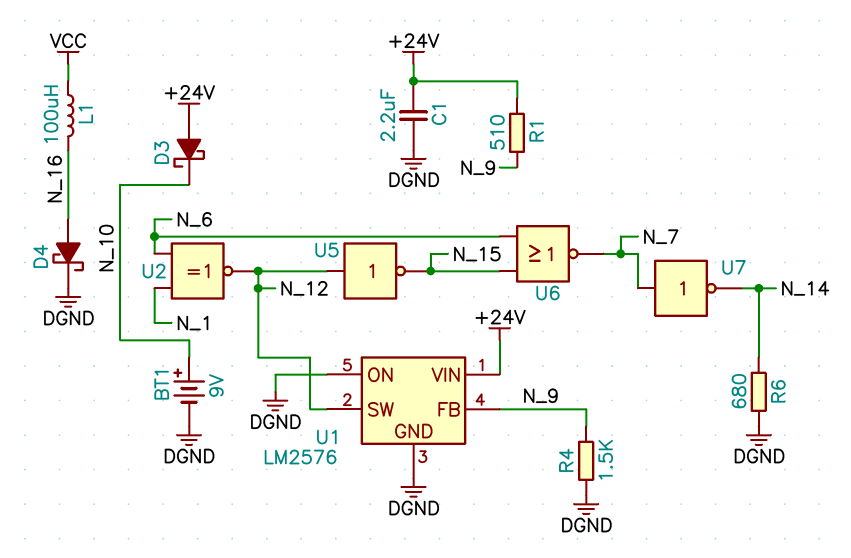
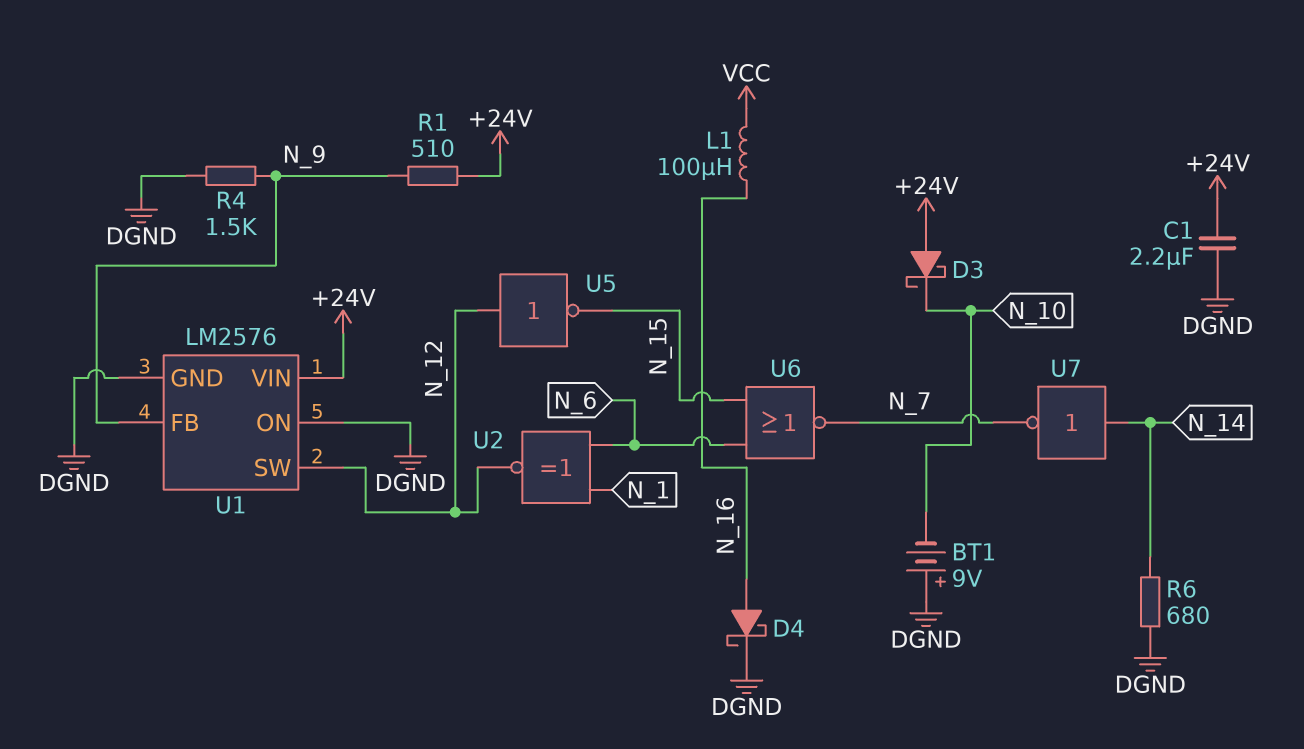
BT1: 9V (plus N_10, minus DGND) -> 9V (plus DGND, minus N_10)
U7: NOT (in N_7, out N_14) -> NOT (in N_14, out N_7)

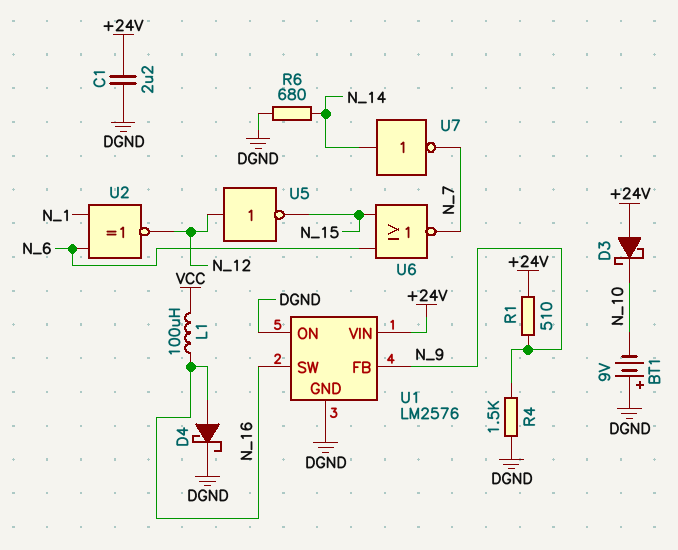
U1 pin SW: N_12 -> N_16

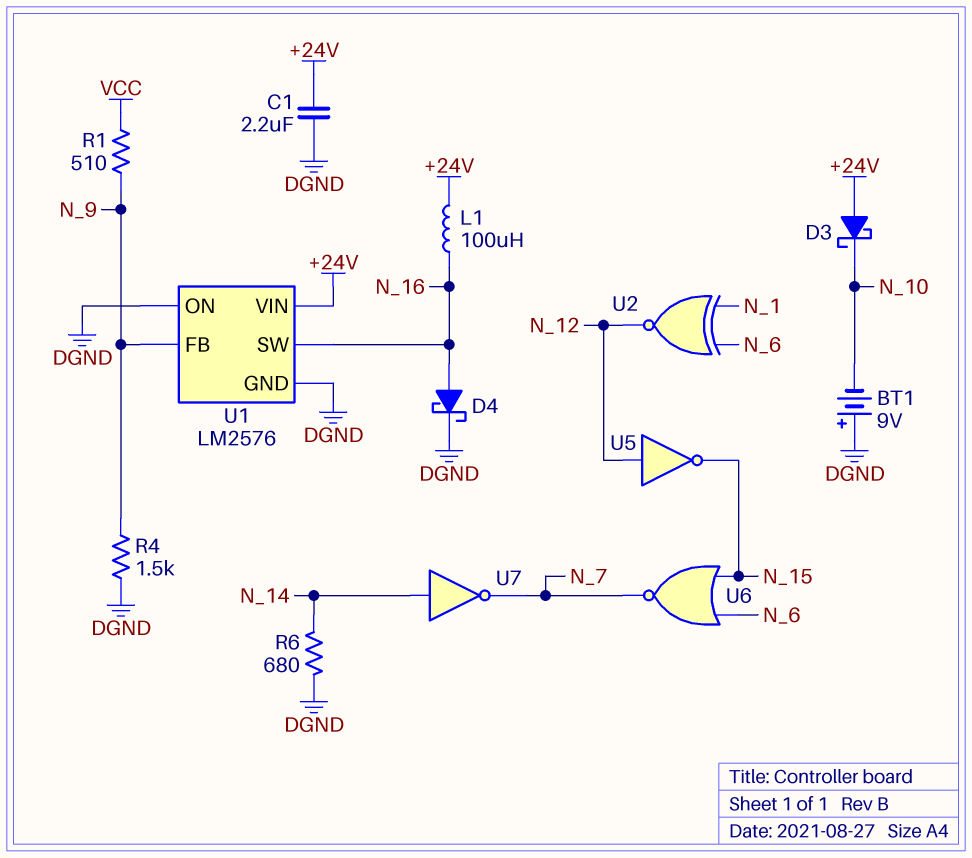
L1: 100uH (N_16, VCC) -> 100uH (+24V, N_16)
R1: 510 (+24V, N_9) -> 510 (N_9, VCC)

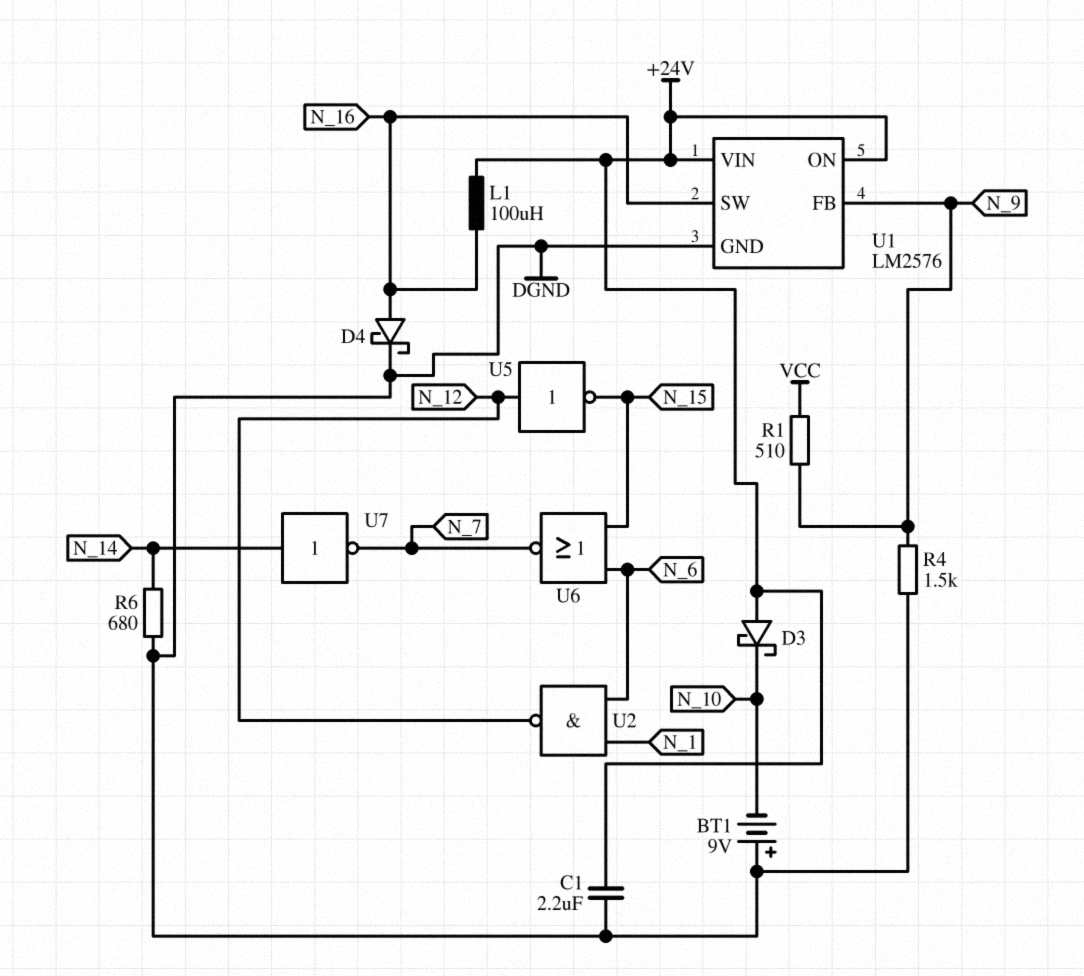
U1 pin ON: DGND -> +24V
U2: XNOR (in N_1, in N_6, out N_12) -> NAND (in N_1, in N_6, out N_12)

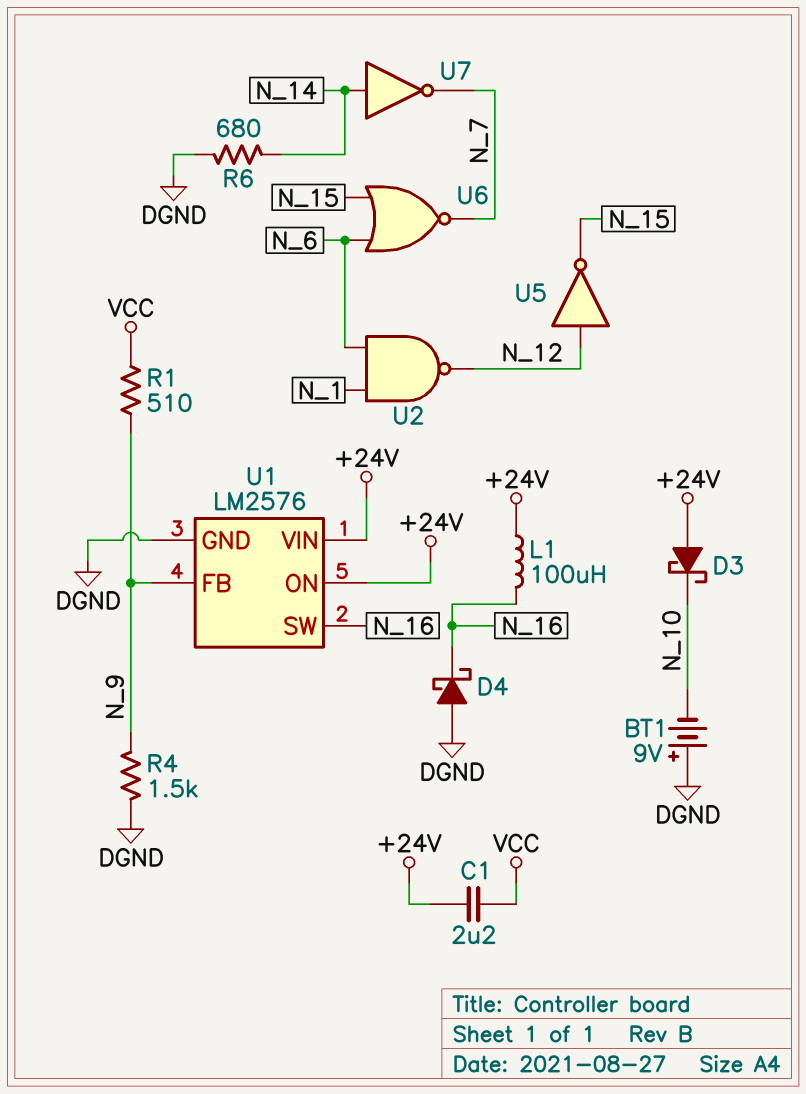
C1: 2.2uF (+24V, DGND) -> 2.2uF (+24V, VCC)
D4: schottky (A N_16, K DGND) -> schottky (A DGND, K N_16)

